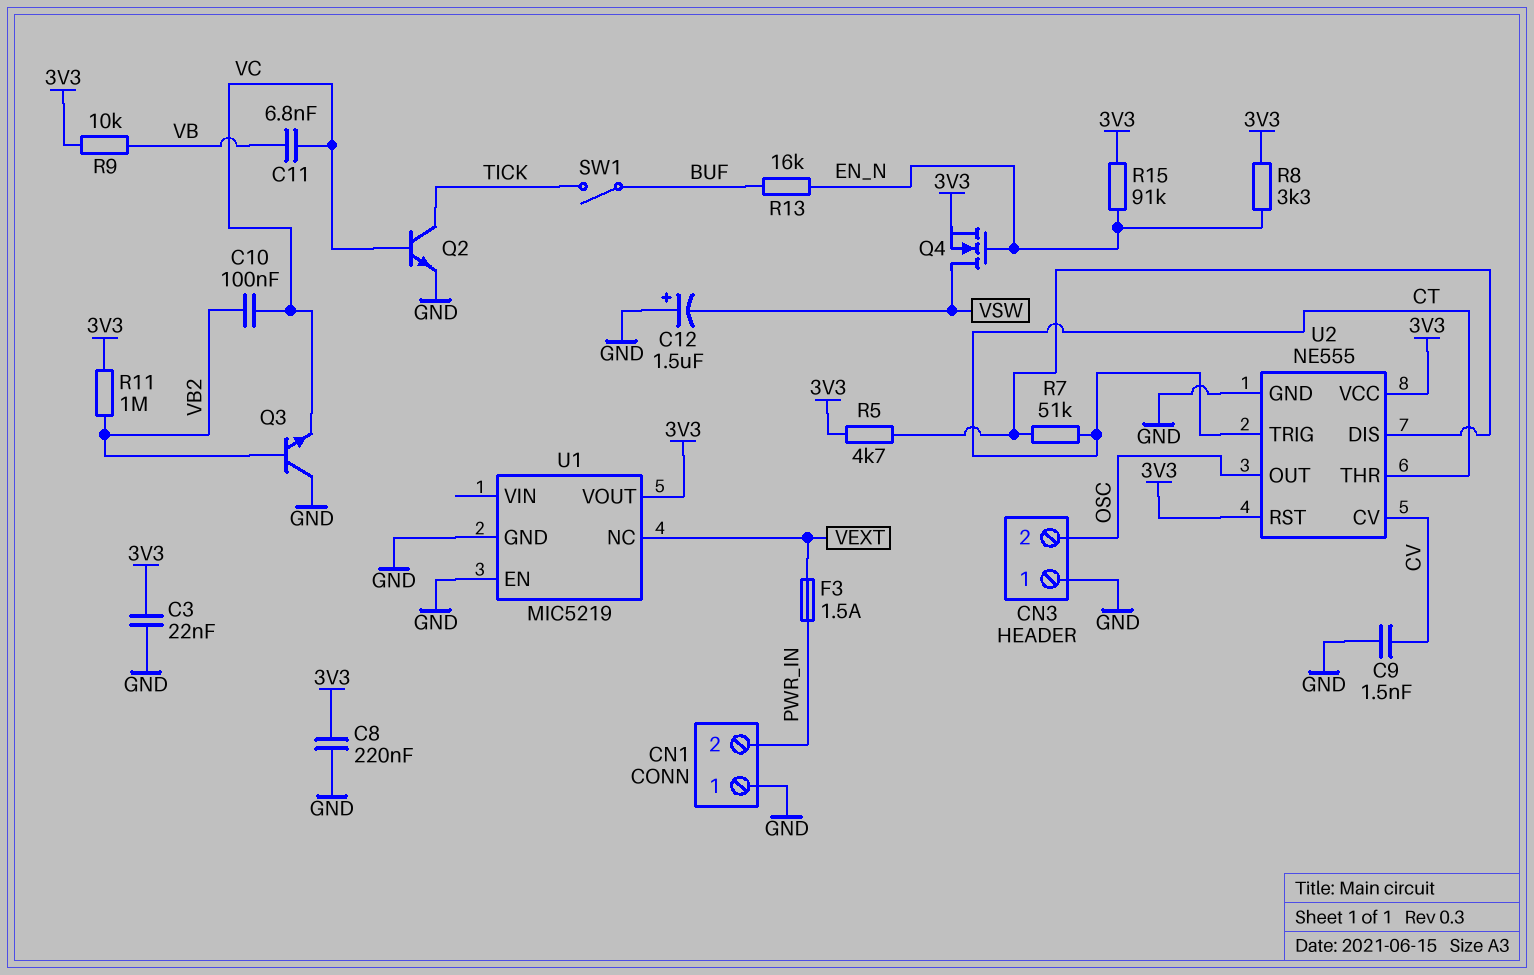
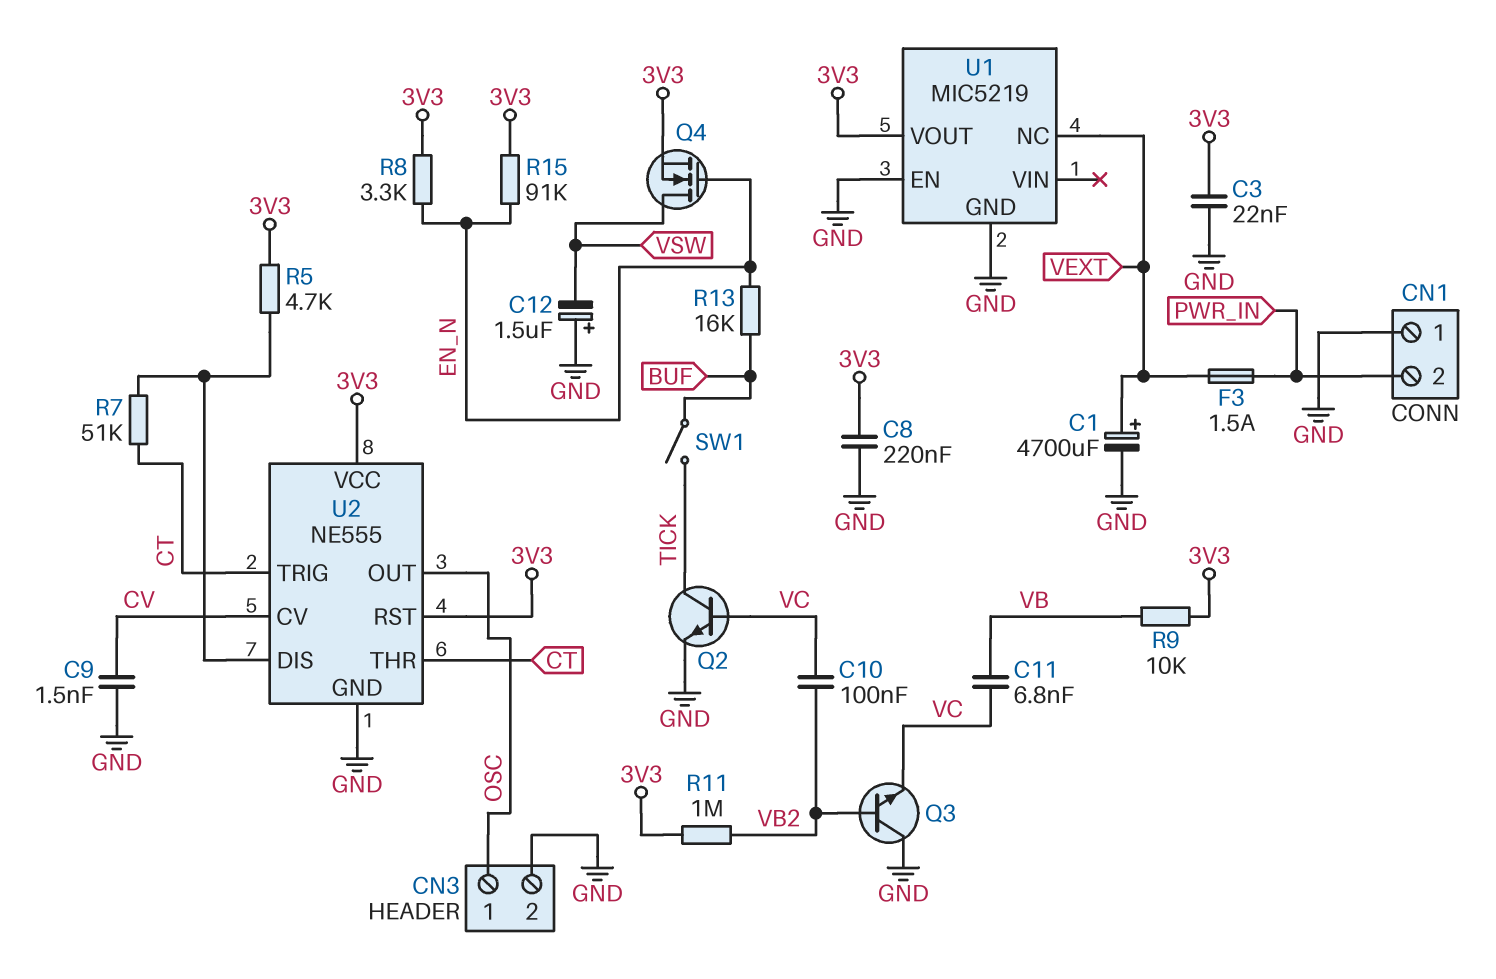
C1: none -> 4700uF (plus VEXT, minus GND)
CN3 pin 1: GND -> OSC
CN3 pin 2: OSC -> GND

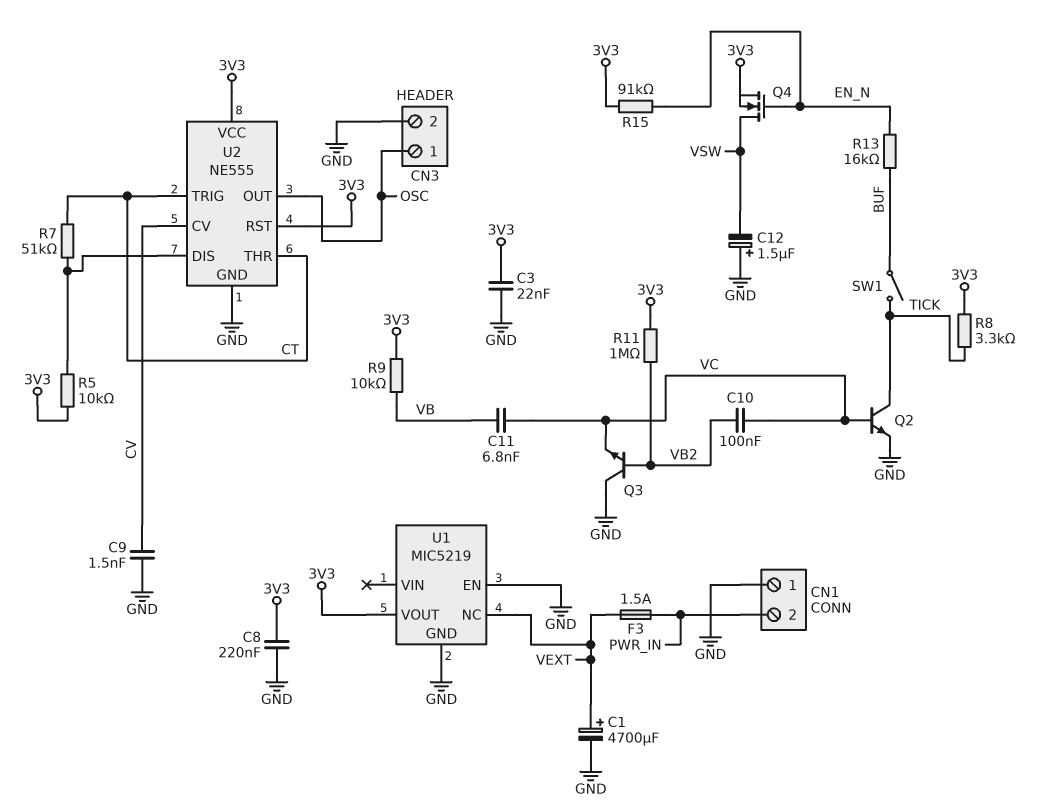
R5: 4.7k (3V3, U2/DIS) -> 10k (3V3, U2/DIS)
R8: 3.3k (3V3, EN_N) -> 3.3k (3V3, TICK)

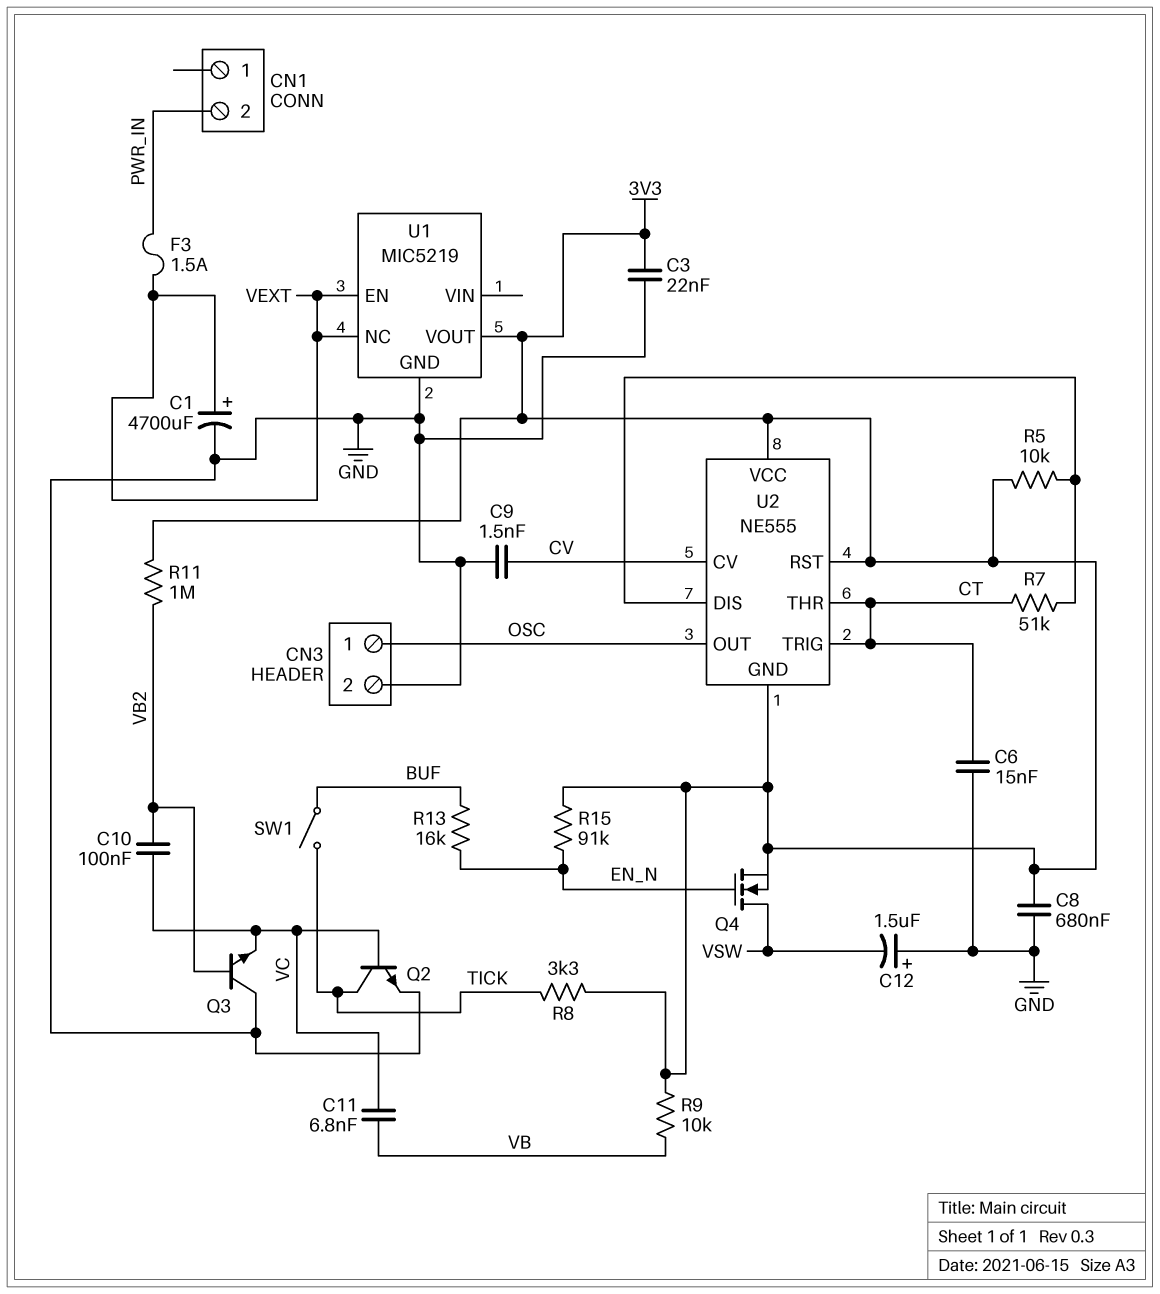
C6: none -> 15nF (CT, GND)
C8: 220nF (3V3, GND) -> 680nF (3V3, GND)
CN1 pin 1: GND -> none
U1 pin EN: GND -> VEXT
U2 pin GND: GND -> 3V3

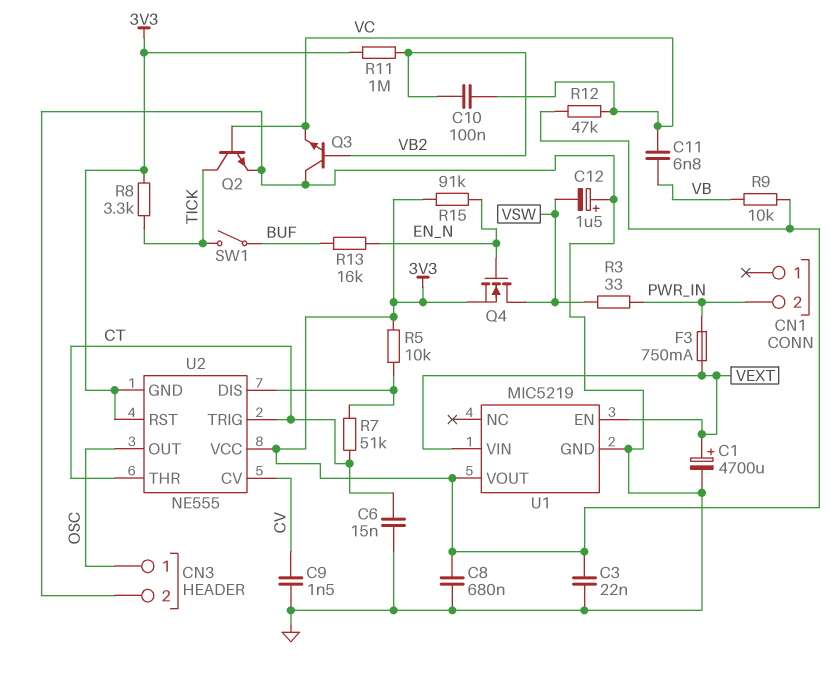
F3: 1.5A (PWR_IN, VEXT) -> 750mA (PWR_IN, VEXT)
R3: none -> 33 (PWR_IN, VSW)
R12: none -> 47k (3V3, VC)
U1 pin NC: VEXT -> none
U1 pin VIN: none -> VEXT

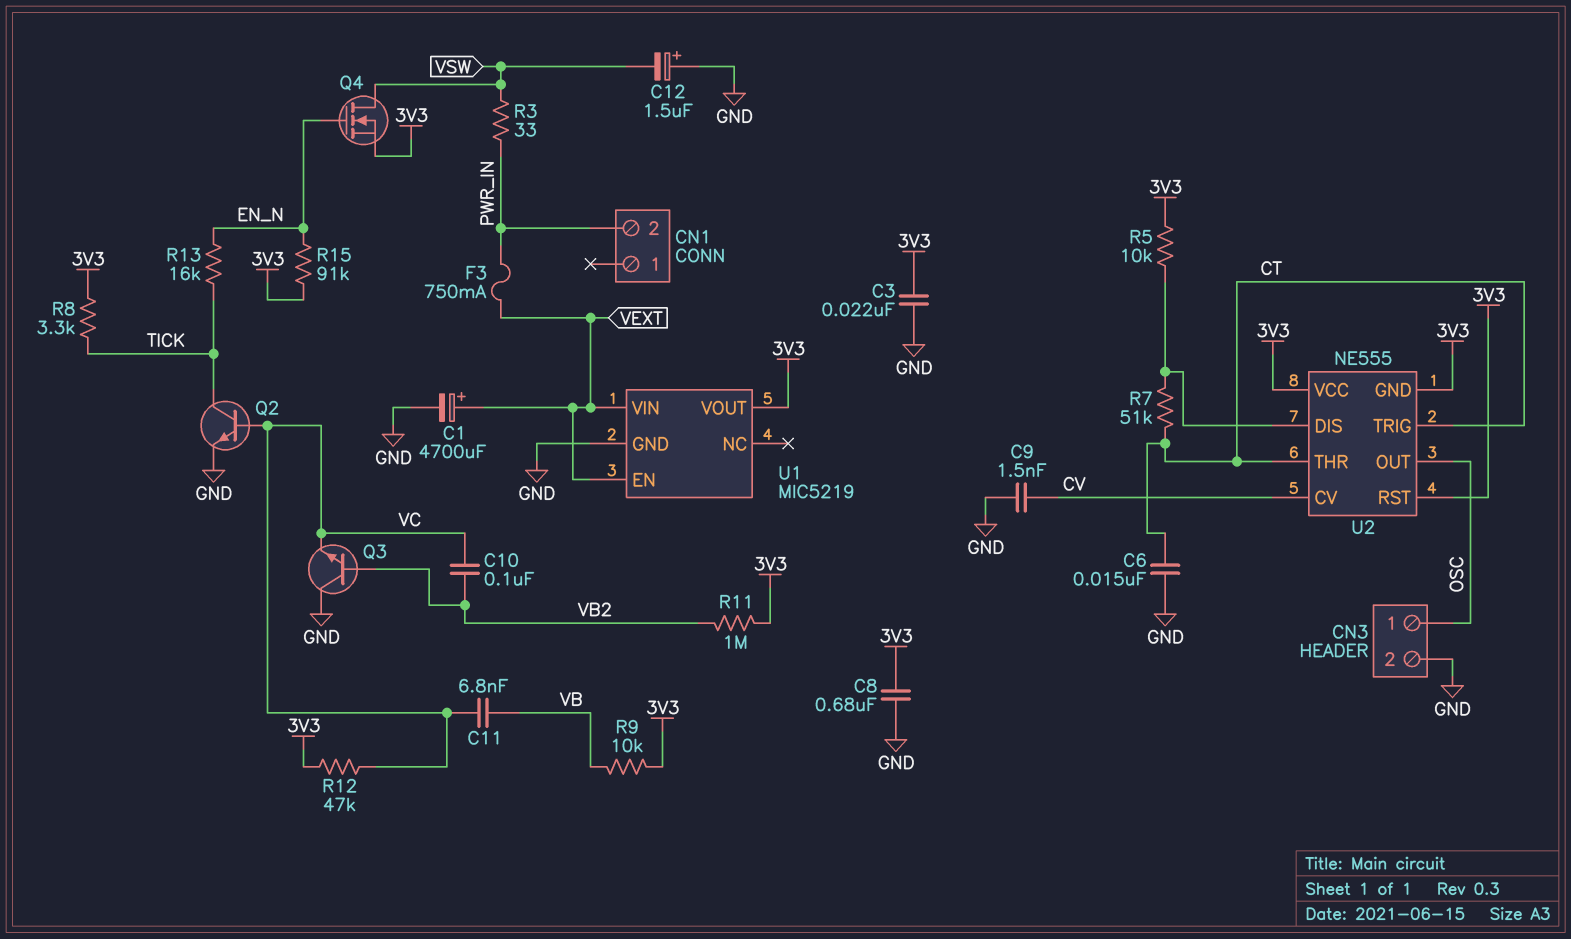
R13: 16k (BUF, EN_N) -> 16k (EN_N, TICK)
SW1: switch (BUF, TICK) -> none

